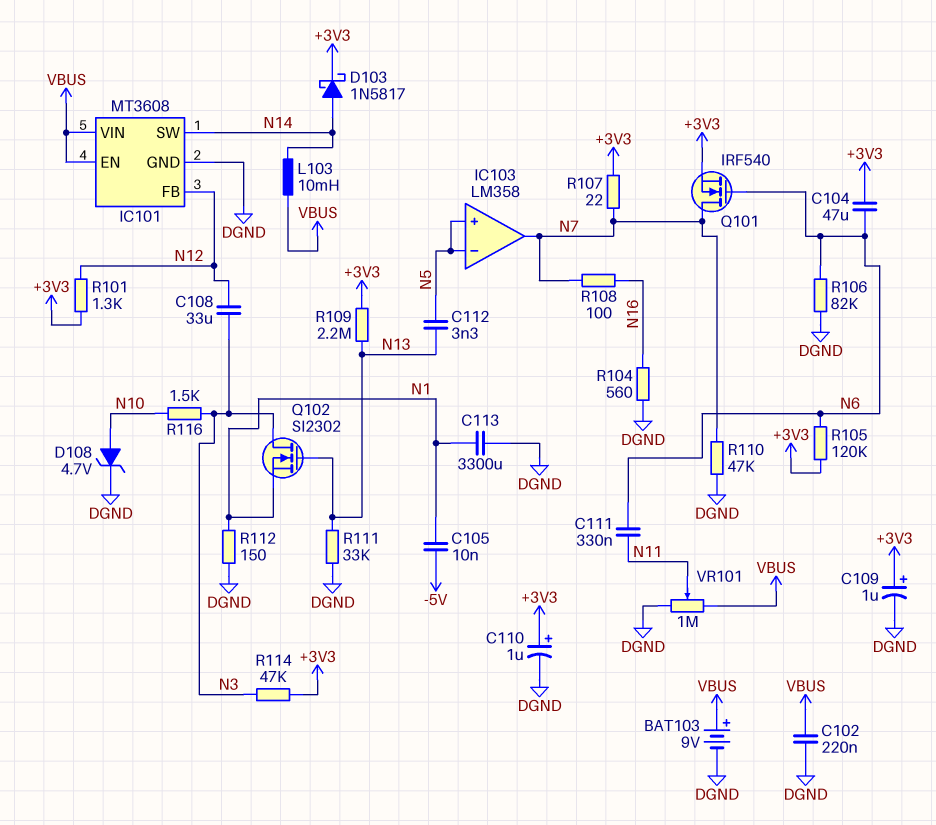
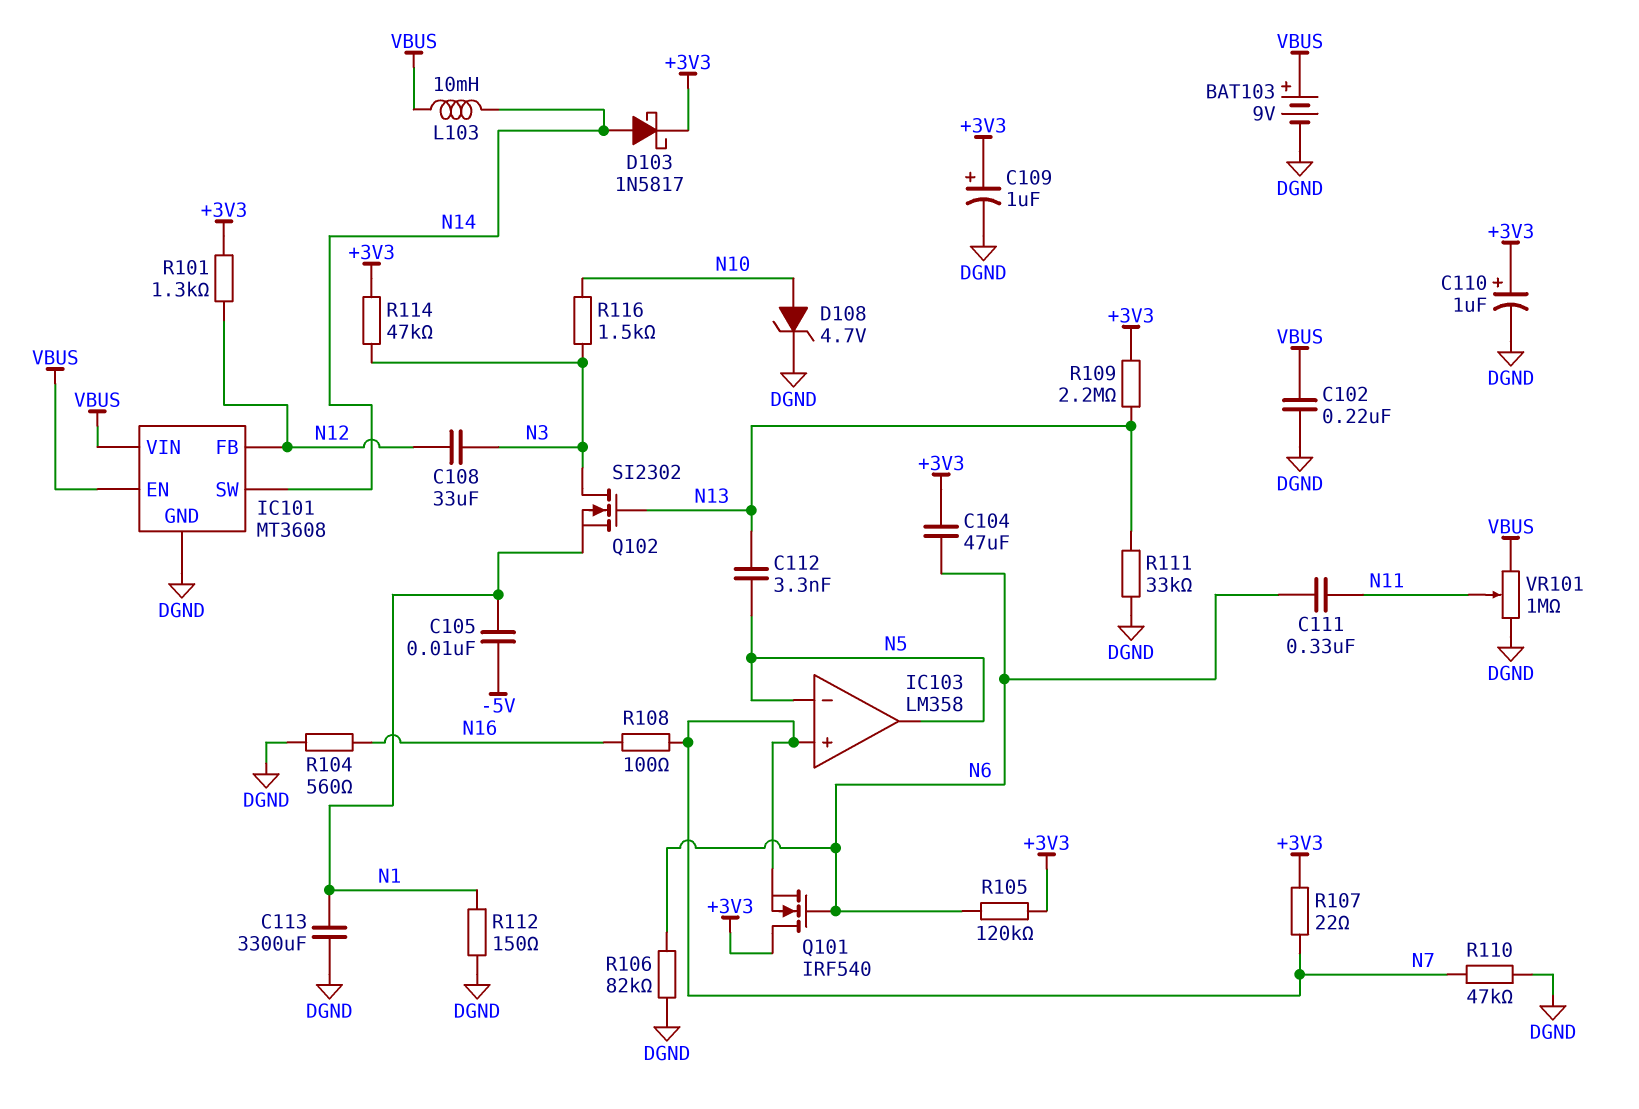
IC103 pin in+: N5 -> N7
IC103 pin out: N7 -> N5
Q101: NMOS IRF540 (G N6, D N7, S +3V3) -> NMOS IRF540 (G N6, D +3V3, S N7)

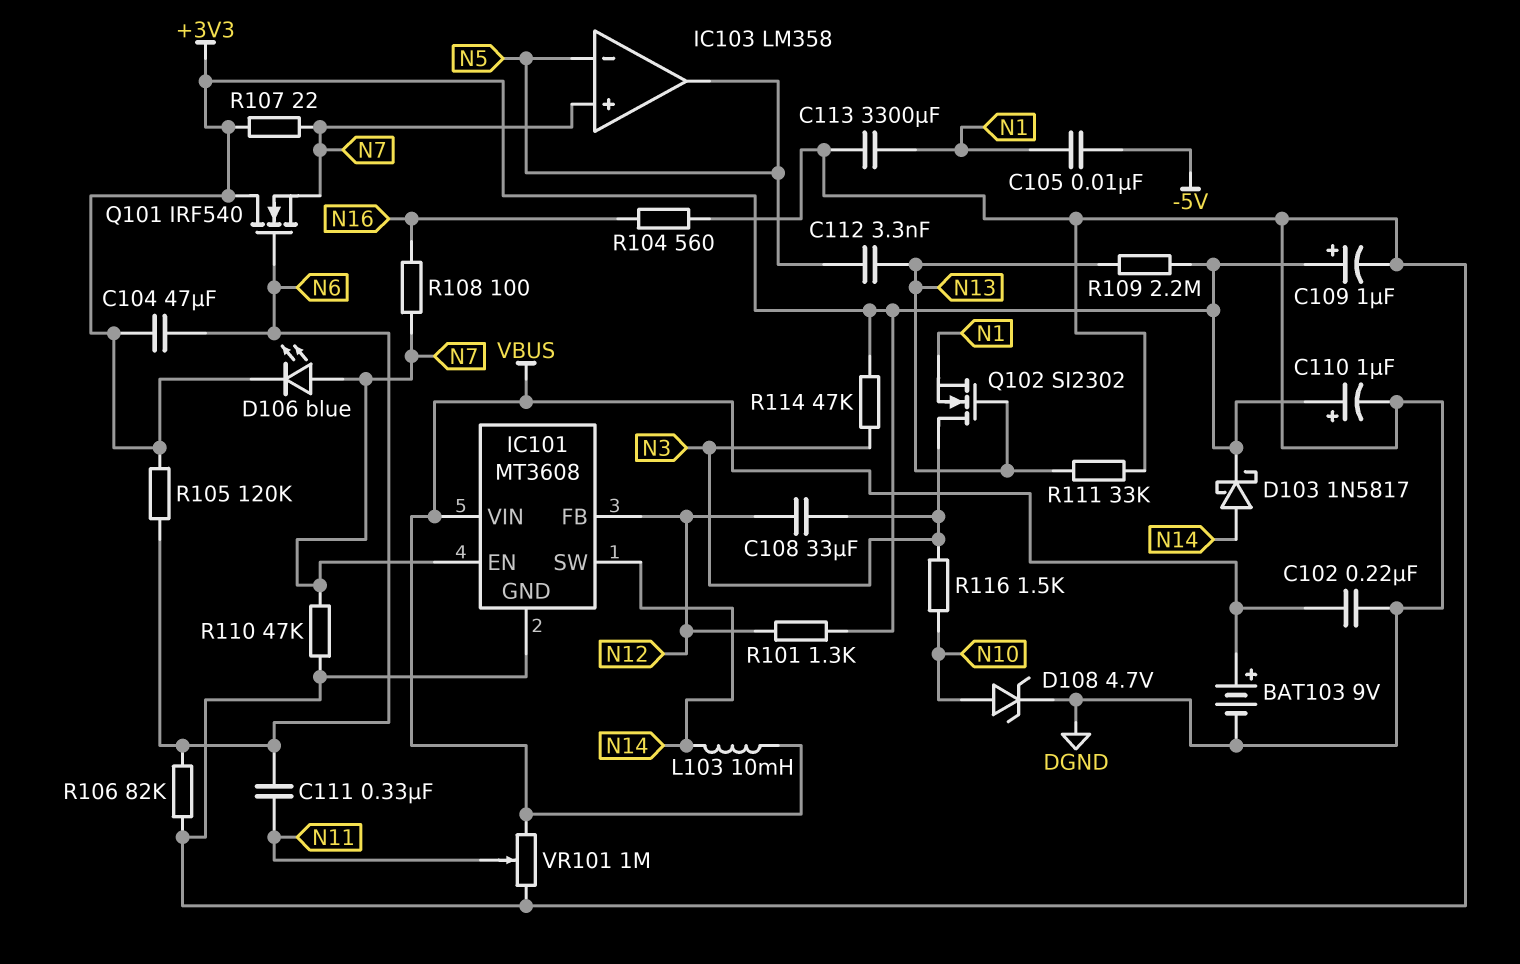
D106: none -> LED blue (A N7, K +3V3)
IC101 pin EN: VBUS -> N7
R112: 150 (DGND, N1) -> none

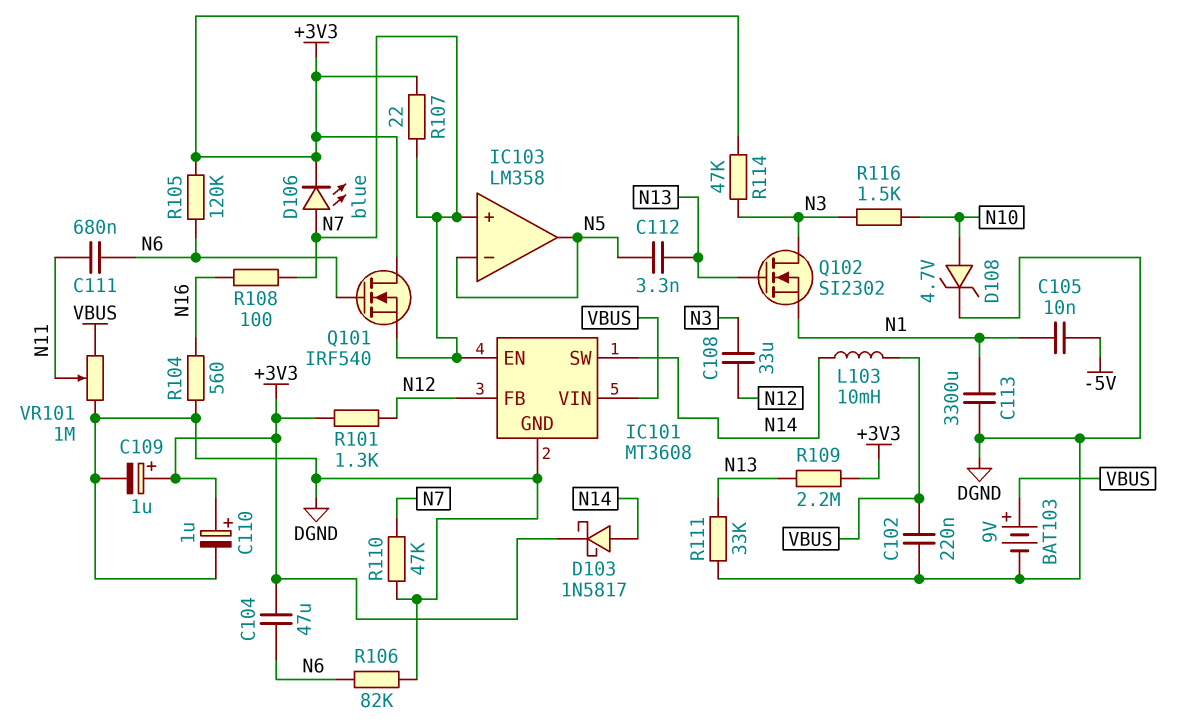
C111: 330nF (N6, N11) -> 680nF (N6, N11)

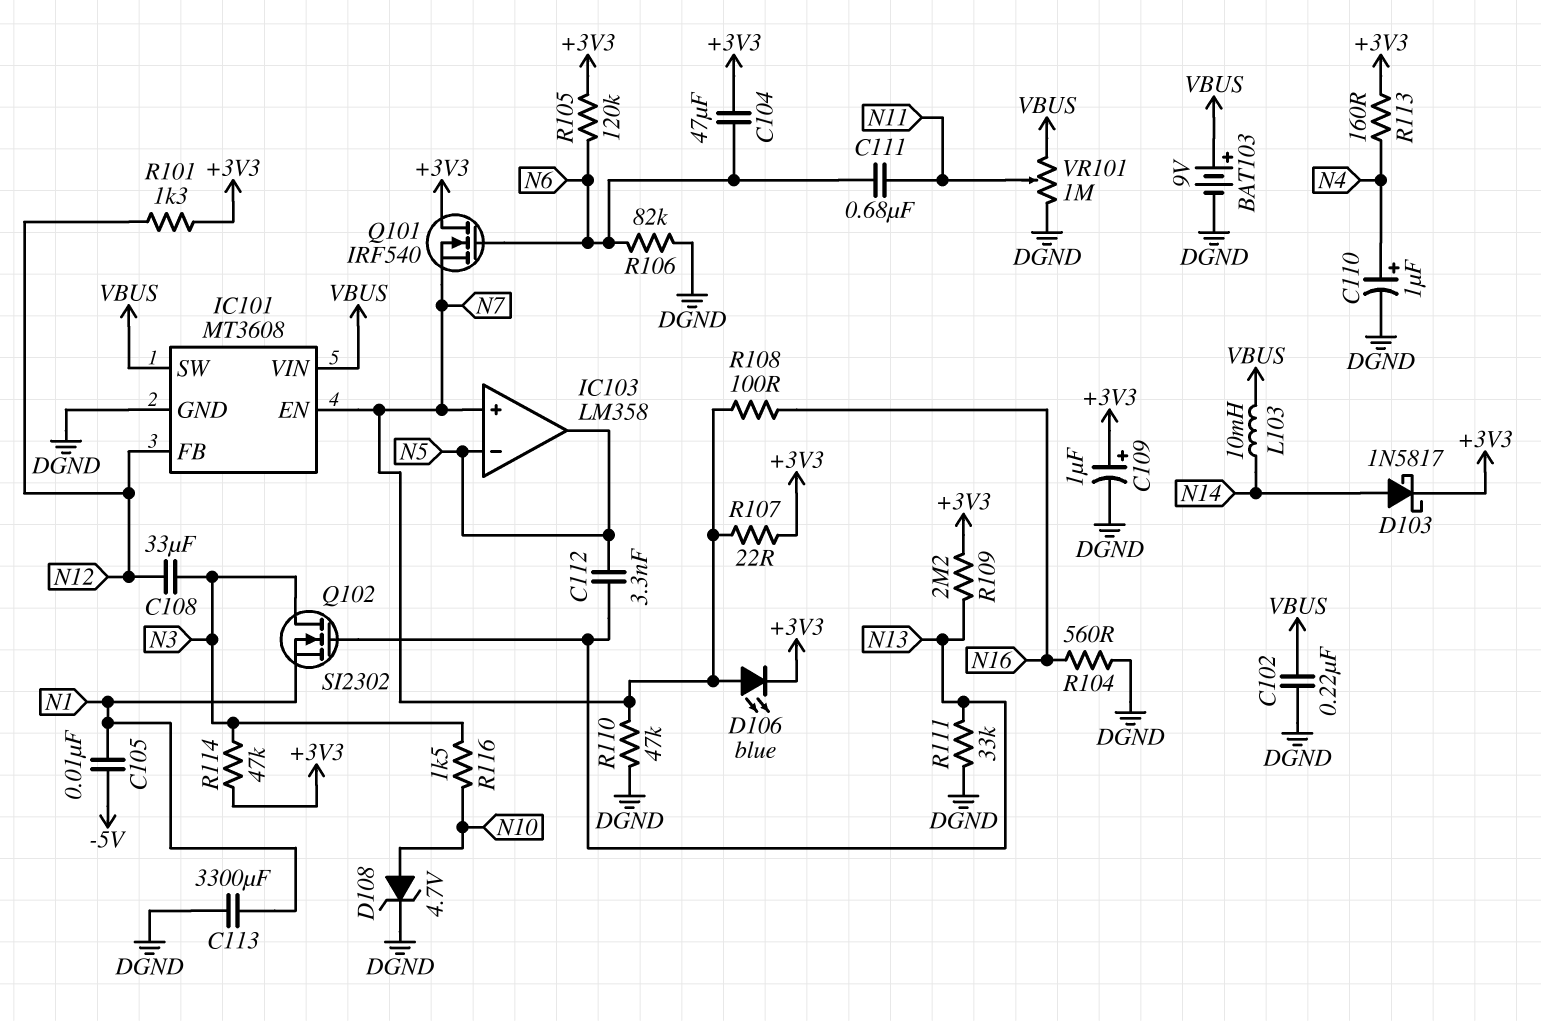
C110: 1uF (plus +3V3, minus DGND) -> 1uF (plus N4, minus DGND)
IC101 pin SW: N14 -> VBUS
R113: none -> 160 (+3V3, N4)

